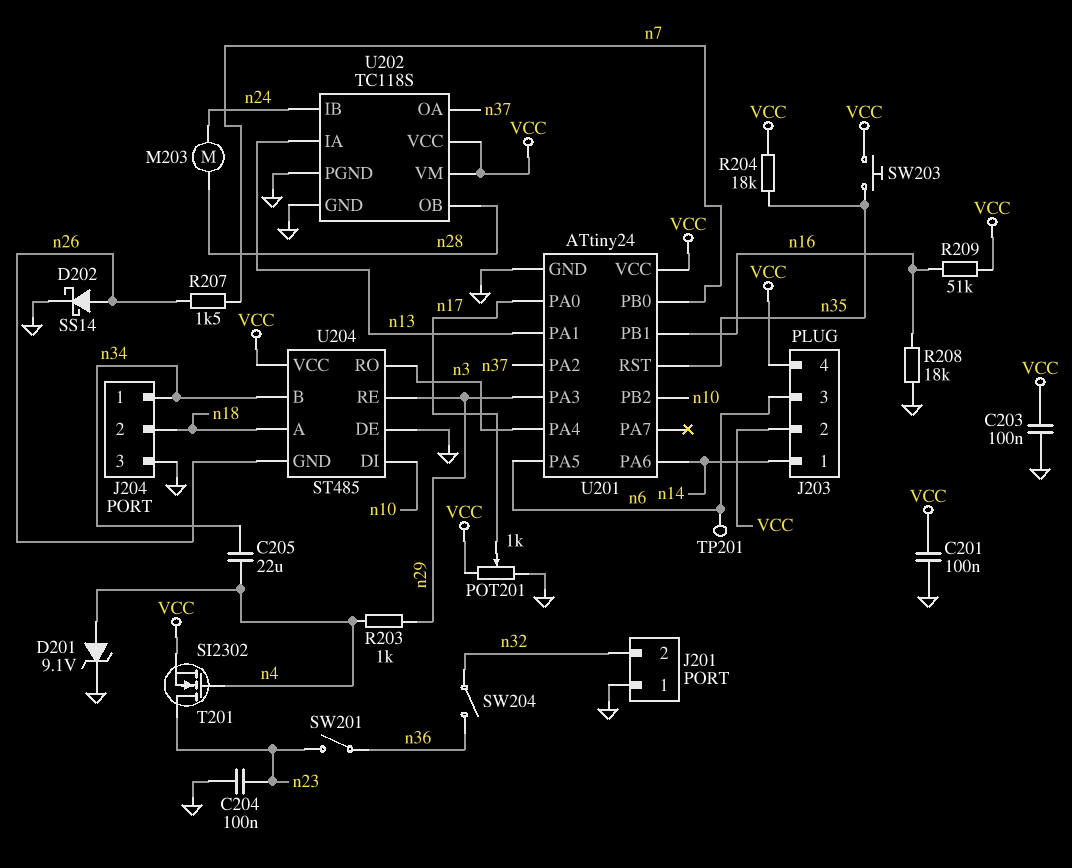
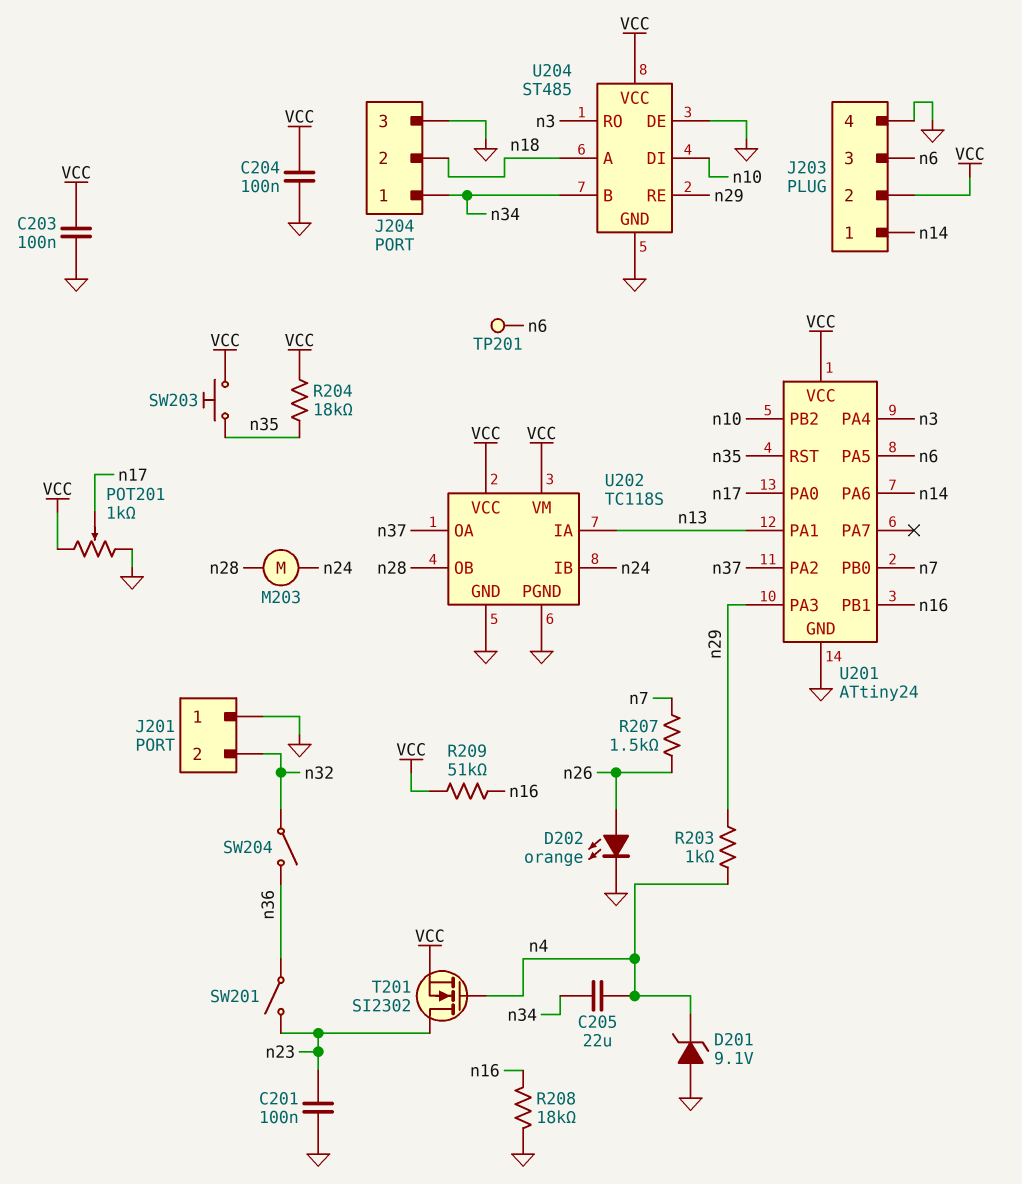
C201: 100nF (GND, VCC) -> 100nF (GND, n23)
C204: 100nF (GND, n23) -> 100nF (GND, VCC)
D201: zener 9.1V (A n4, K GND) -> zener 9.1V (A GND, K n4)
D202: schottky SS14 (A n26, K GND) -> LED orange (A n26, K GND)
J203 pin 4: VCC -> GND
U204 pin GND: n26 -> GND

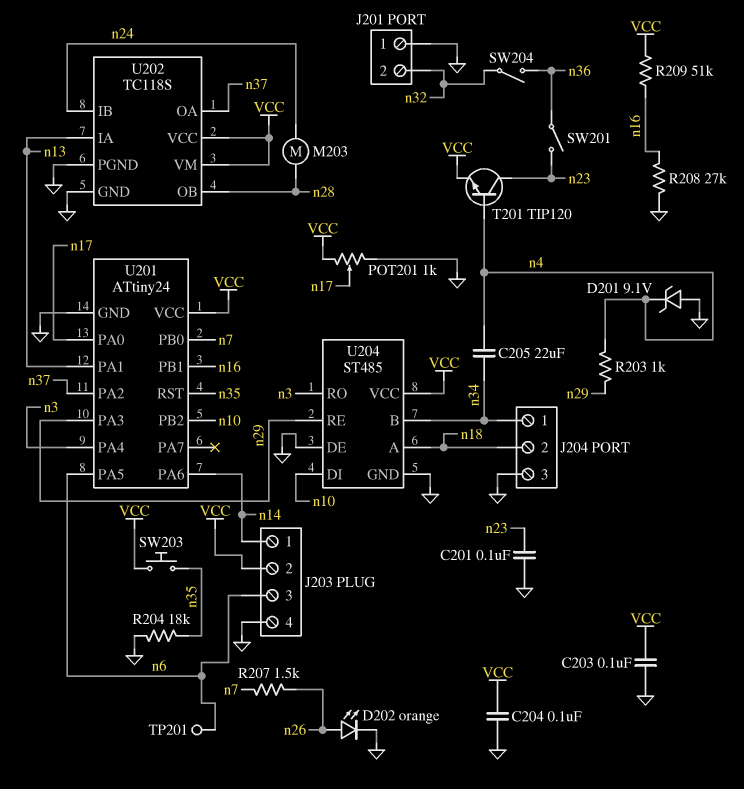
R204: 18k (VCC, n35) -> 18k (GND, n35)
R208: 18k (GND, n16) -> 27k (GND, n16)
T201: NMOS SI2302 (G n4, D n23, S VCC) -> NPN TIP120 (B n4, C n23, E VCC)

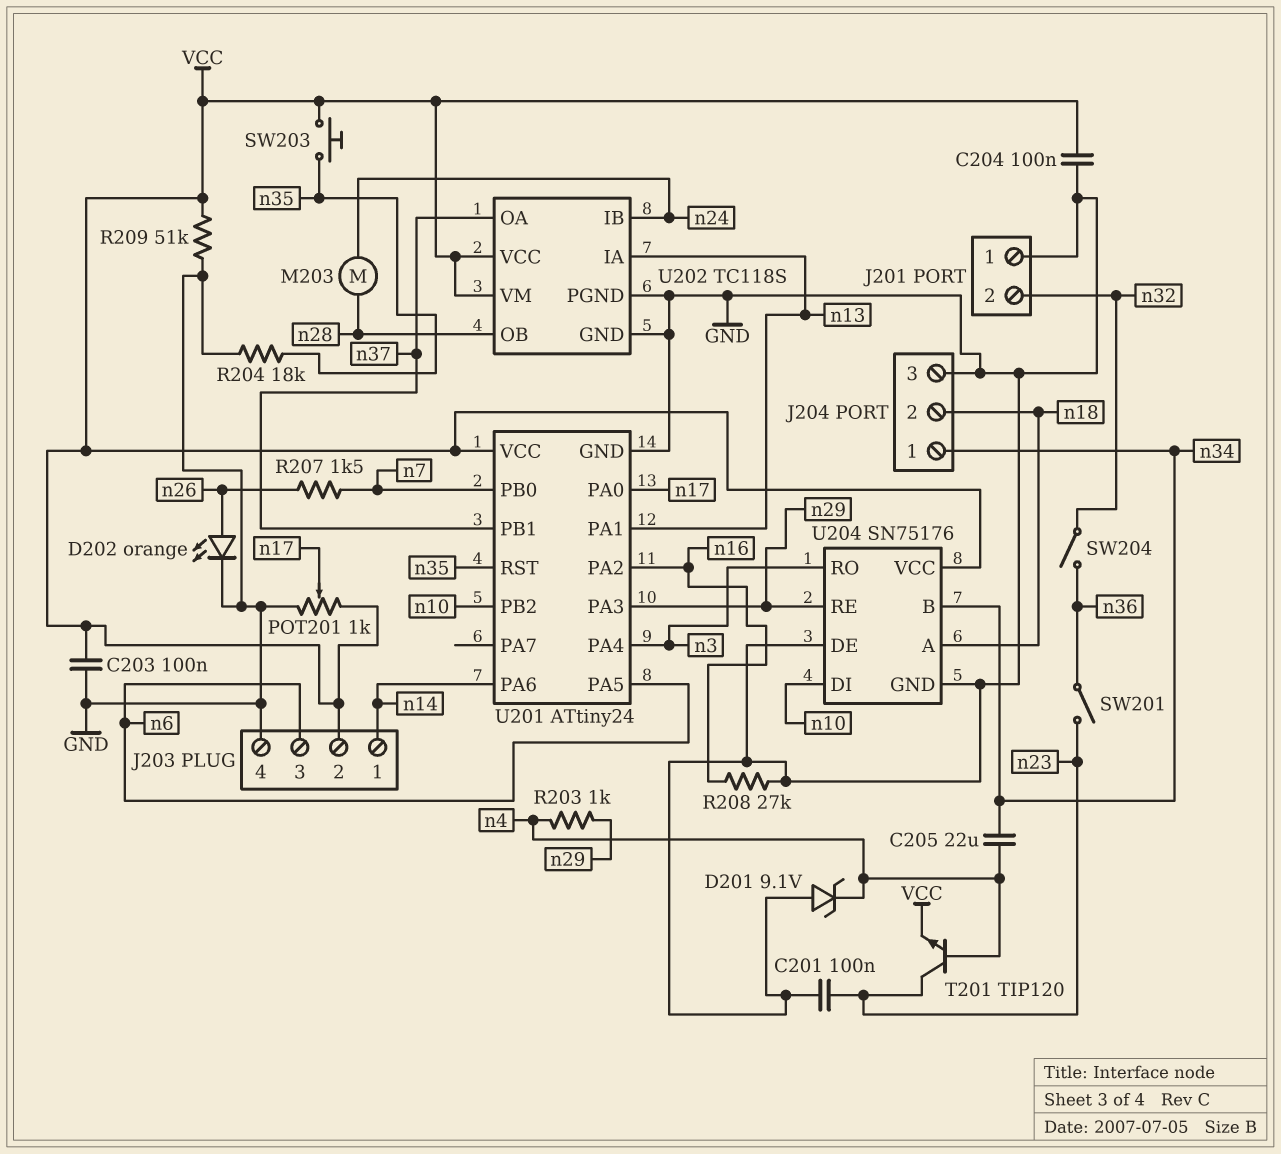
R209: 51k (VCC, n16) -> 51k (GND, VCC)
TP201: test point (n6) -> none
U201 pin PA2: n37 -> n16
U201 pin PB1: n16 -> n37
U204: ST485 -> SN75176

